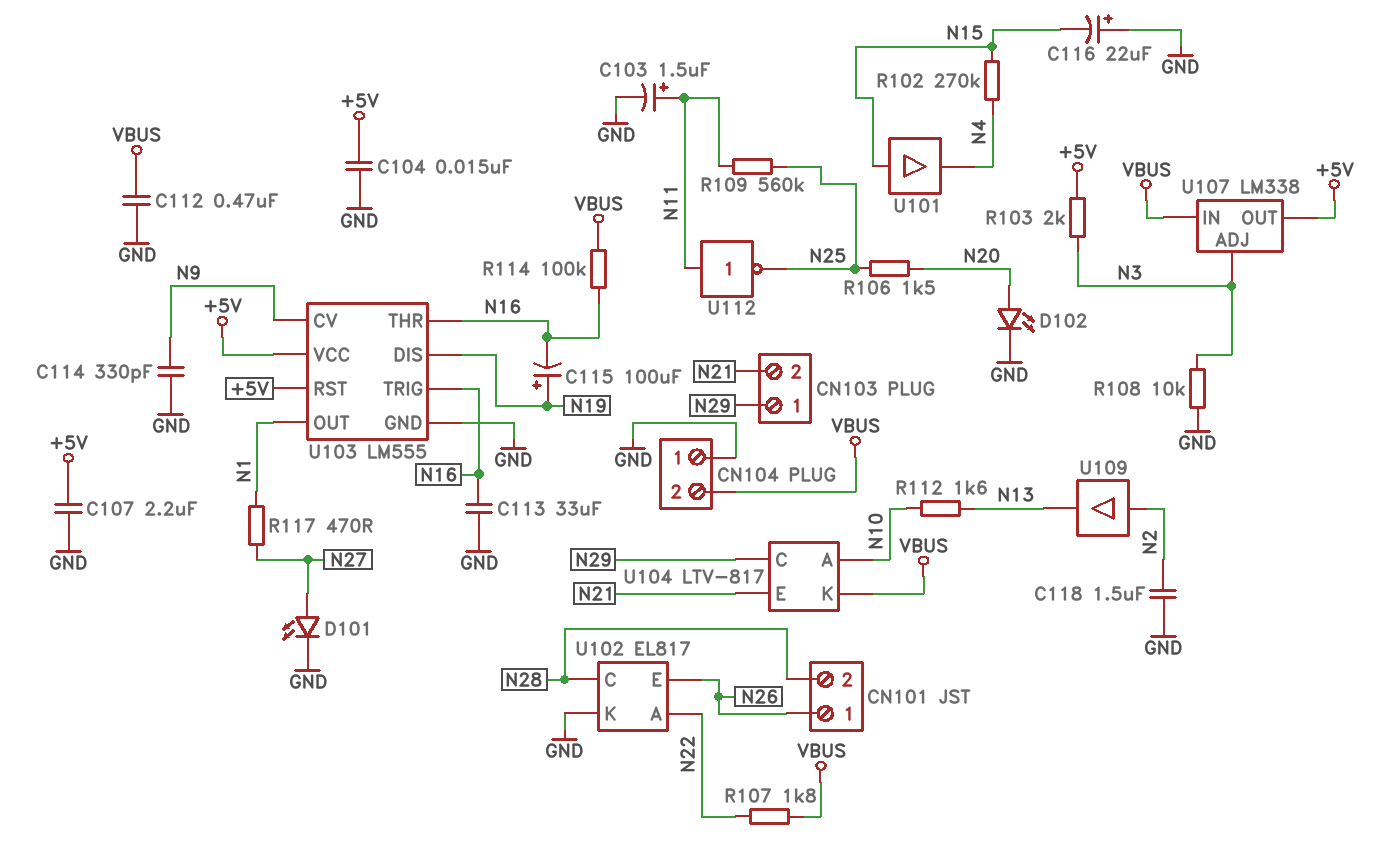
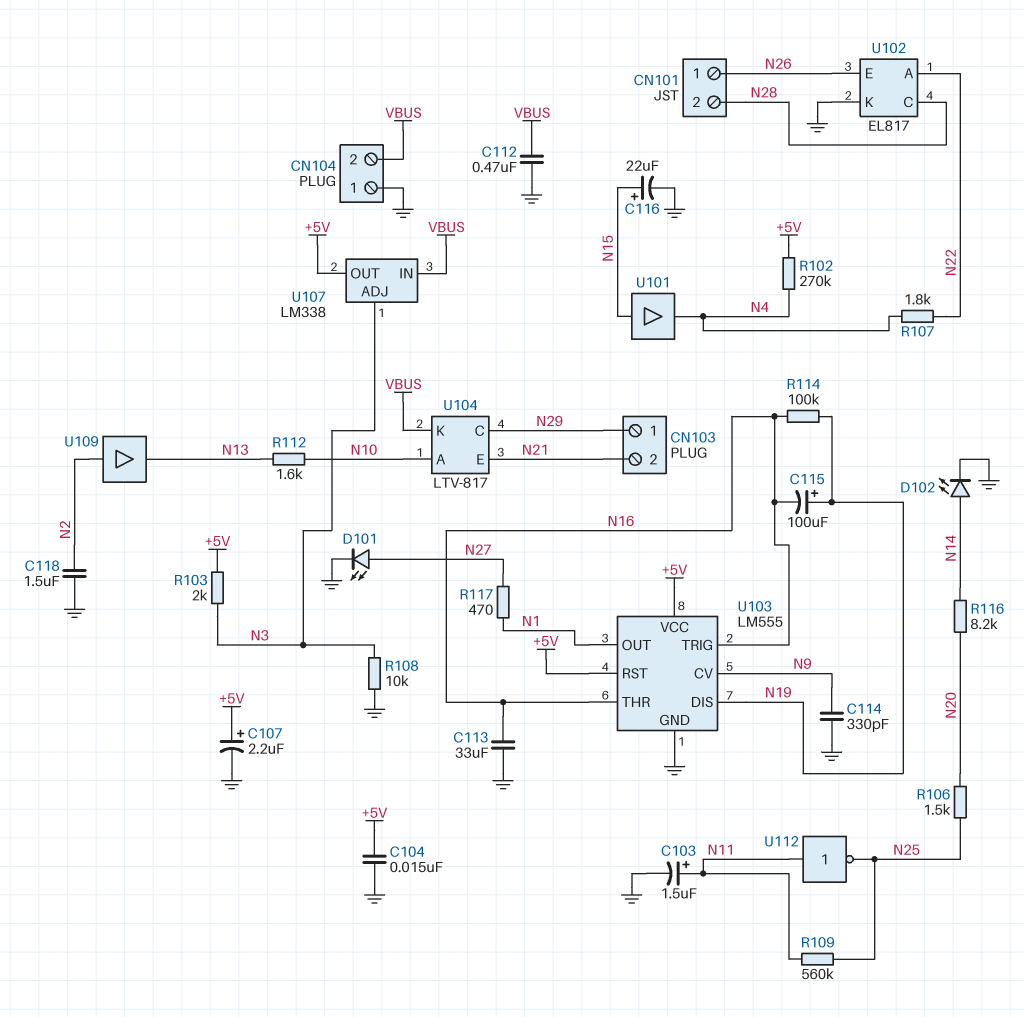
C107: 2.2uF (+5V, GND) -> 2.2uF (plus +5V, minus GND)
C116: 22uF (plus GND, minus N15) -> 22uF (plus N15, minus GND)
D102: LED (A N20, K GND) -> LED (A N14, K GND)
R102: 270k (N4, N15) -> 270k (+5V, N4)
R107: 1.8k (N22, VBUS) -> 1.8k (N4, N22)
R114: 100k (N16, VBUS) -> 100k (N16, N19)
R116: none -> 8.2k (N14, N20)

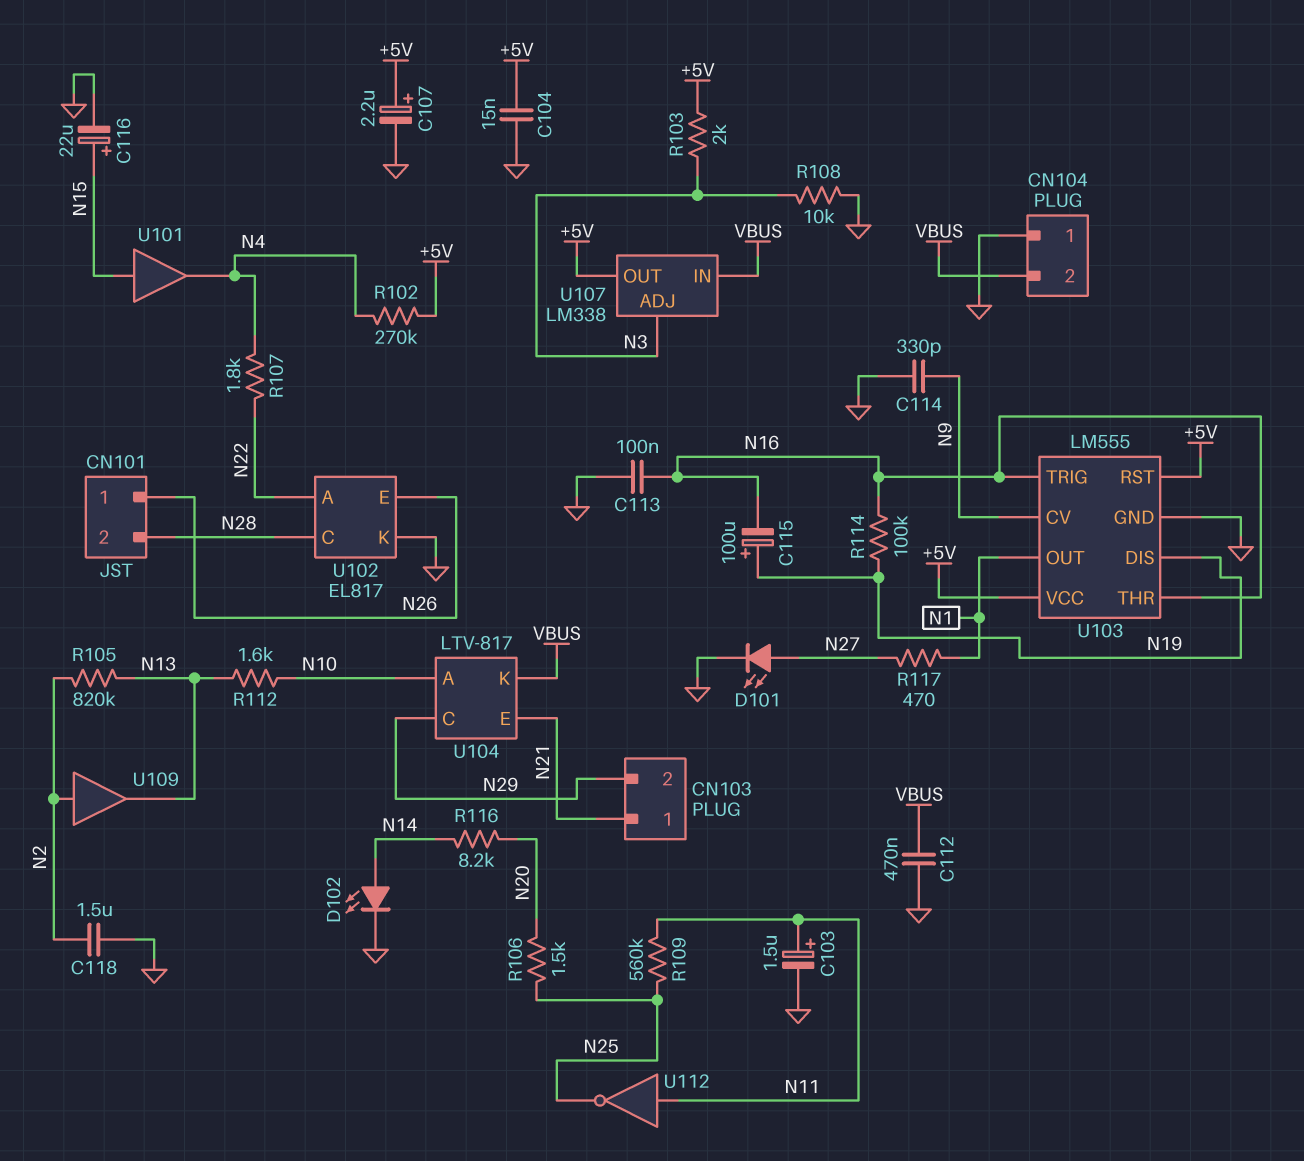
C113: 33uF (GND, N16) -> 100nF (GND, N16)
CN103 pin 1: N29 -> N21
CN103 pin 2: N21 -> N29
R105: none -> 820k (N2, N13)

